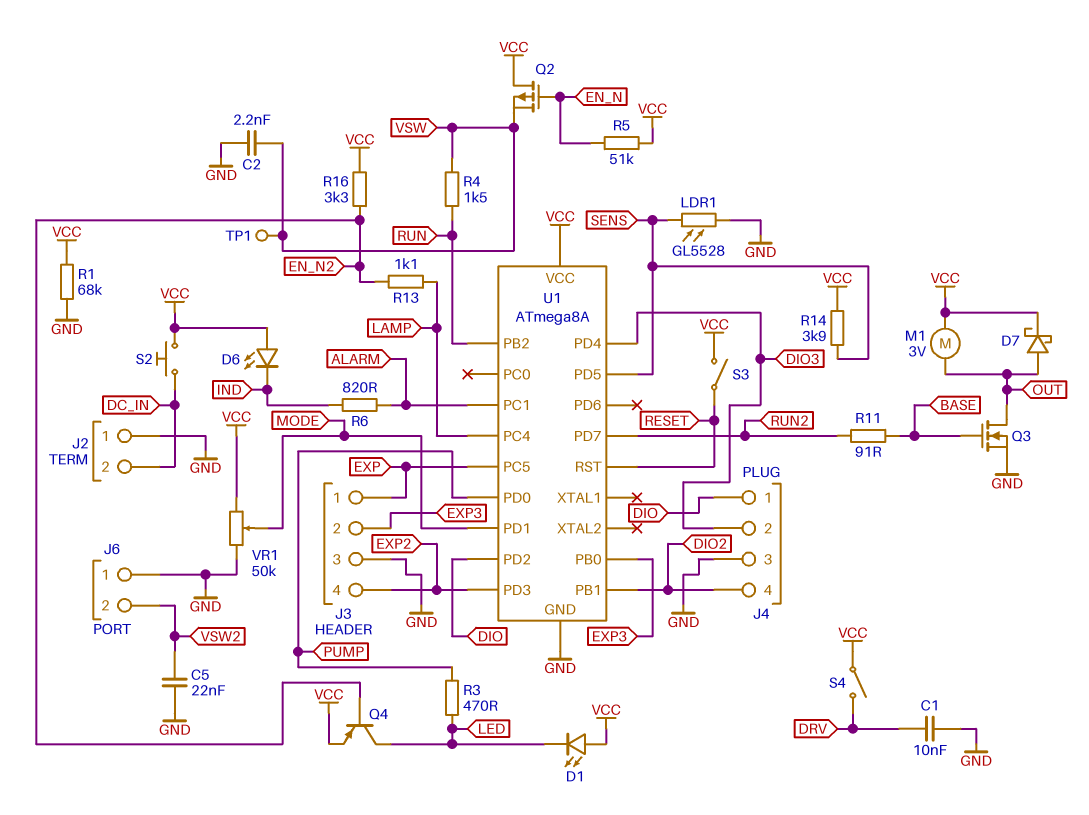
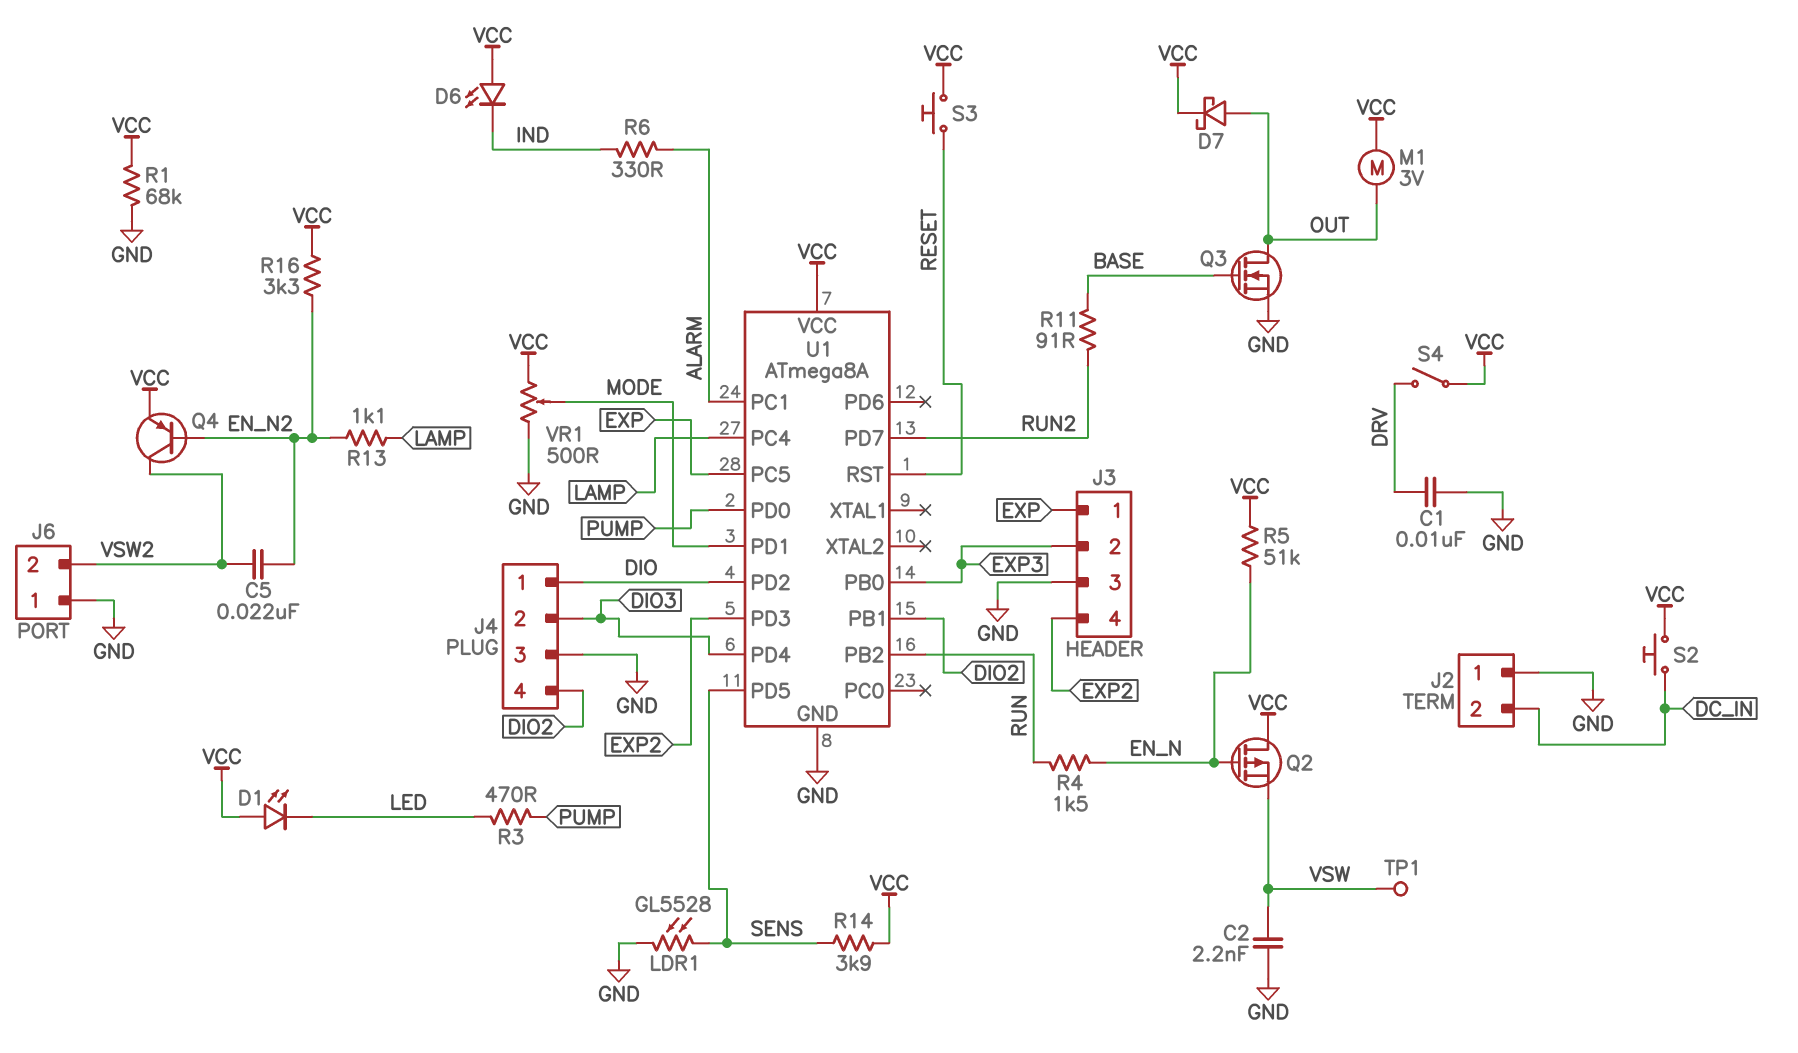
C5: 22nF (GND, VSW2) -> 22nF (EN_N2, VSW2)
Q4: PNP (B EN_N2, C LED, E VCC) -> PNP (B EN_N2, C VSW2, E VCC)
R4: 1.5k (RUN, VSW) -> 1.5k (EN_N, RUN)
R6: 820 (ALARM, IND) -> 330 (ALARM, IND)
S3: switch (RESET, VCC) -> button (RESET, VCC)
VR1: 50k (GND, VCC, wiper MODE) -> 500 (GND, VCC, wiper MODE)

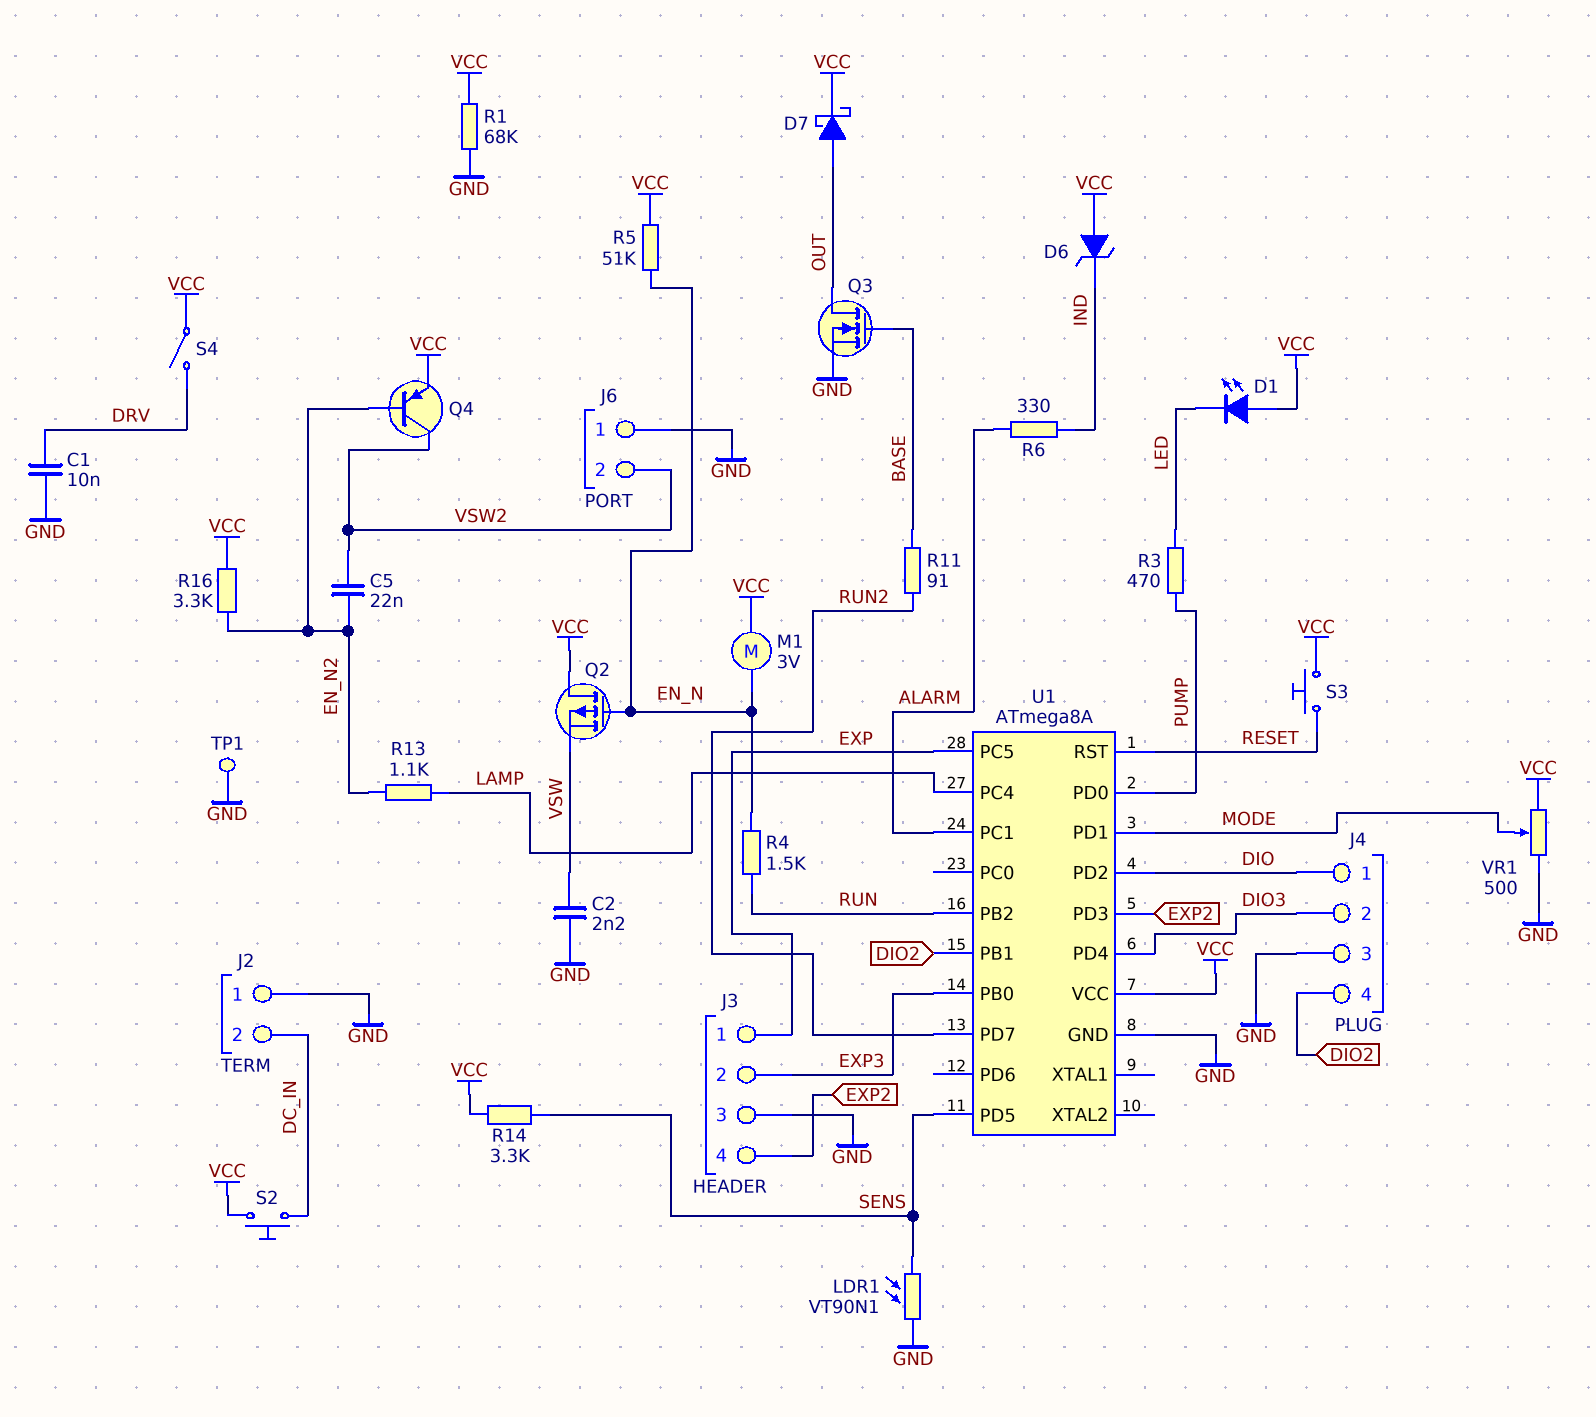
D6: LED (A VCC, K IND) -> zener (A VCC, K IND)
LDR1: GL5528 (GND, SENS) -> VT90N1 (GND, SENS)
M1: motor 3V (OUT, VCC) -> motor 3V (EN_N, VCC)
R14: 3.9k (SENS, VCC) -> 3.3k (SENS, VCC)
TP1: test point (VSW) -> test point (GND)

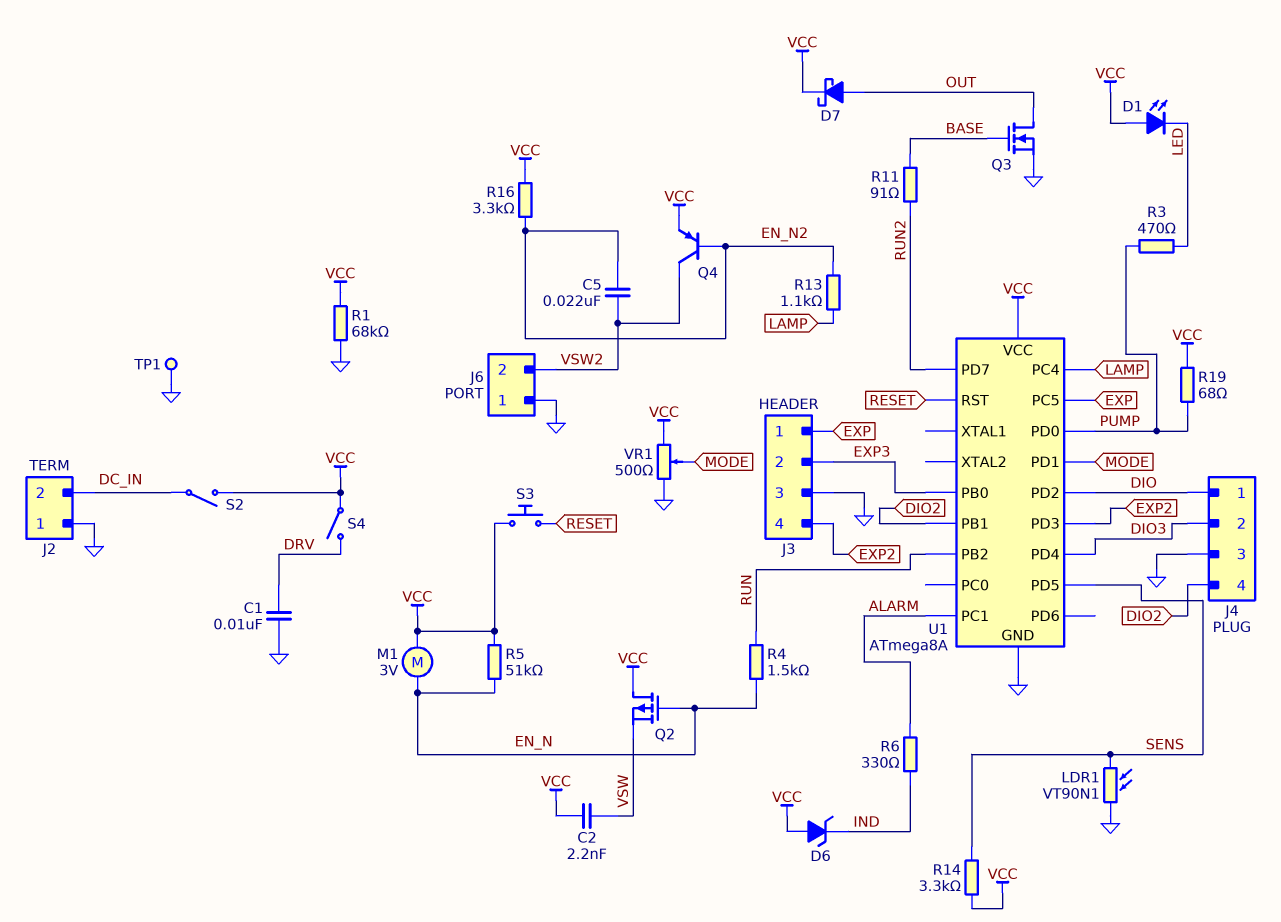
C2: 2.2nF (GND, VSW) -> 2.2nF (VCC, VSW)
R19: none -> 68 (PUMP, VCC)
S2: button (DC_IN, VCC) -> switch (DC_IN, VCC)

